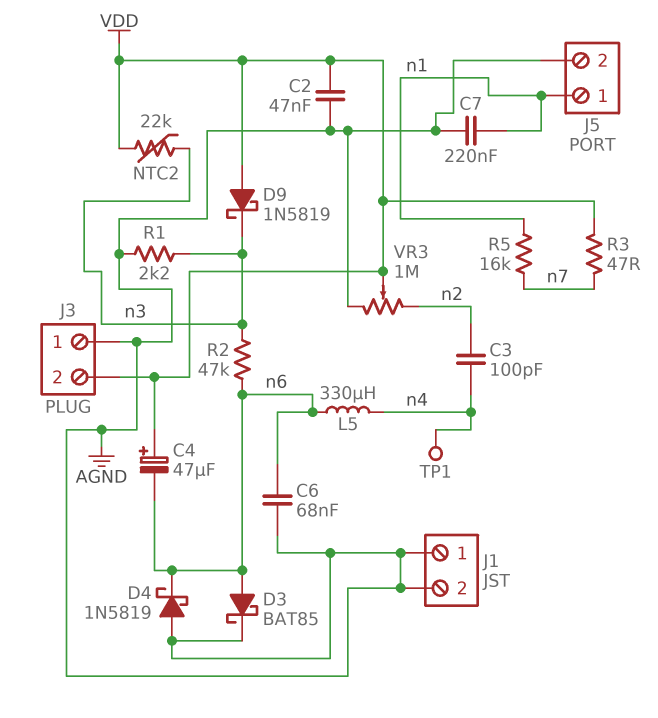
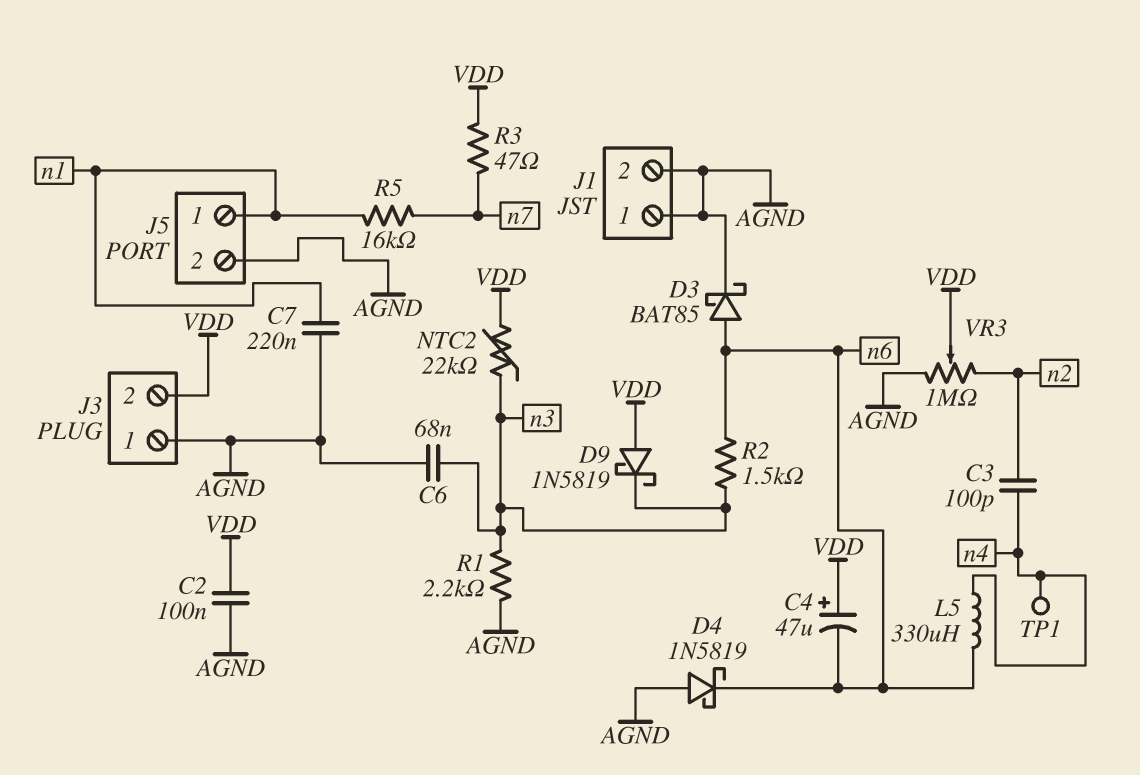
C2: 47nF (AGND, VDD) -> 100nF (AGND, VDD)
C6: 68nF (AGND, n6) -> 68nF (AGND, n3)
R2: 47k (n3, n6) -> 1.5k (n3, n6)

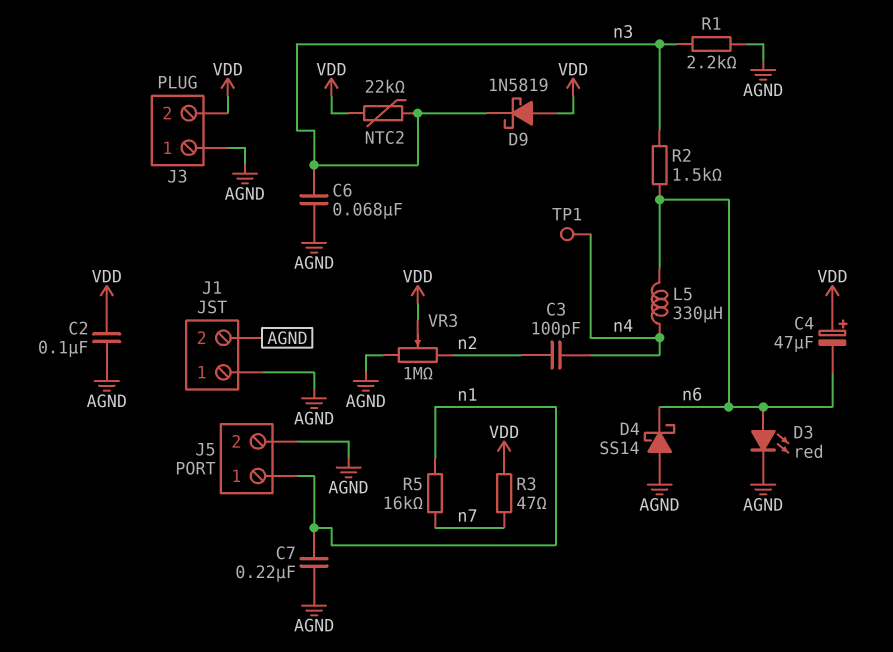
D3: schottky BAT85 (A n6, K AGND) -> LED red (A n6, K AGND)
D4: schottky 1N5819 (A AGND, K n6) -> schottky SS14 (A AGND, K n6)

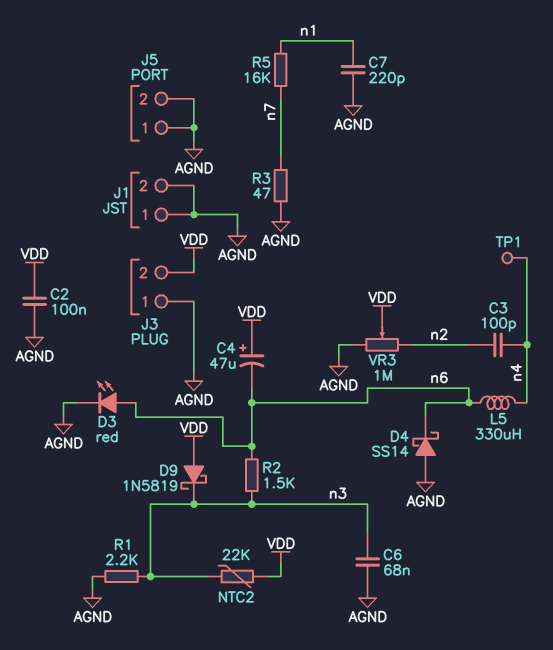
C7: 220nF (AGND, n1) -> 220pF (AGND, n1)
J5 pin 1: n1 -> AGND
R3: 47 (VDD, n7) -> 47 (AGND, n7)

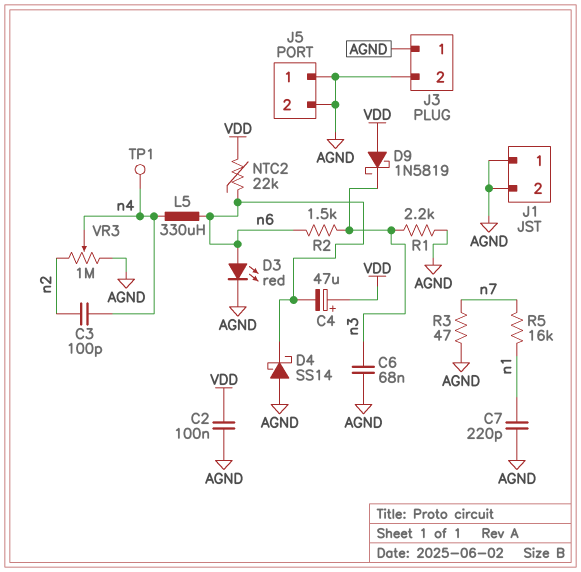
J3 pin 2: VDD -> AGND
NTC2: 22k (VDD, n3) -> 22k (VDD, n6)
VR3: 1M (AGND, n2, wiper VDD) -> 1M (AGND, n2, wiper n4)

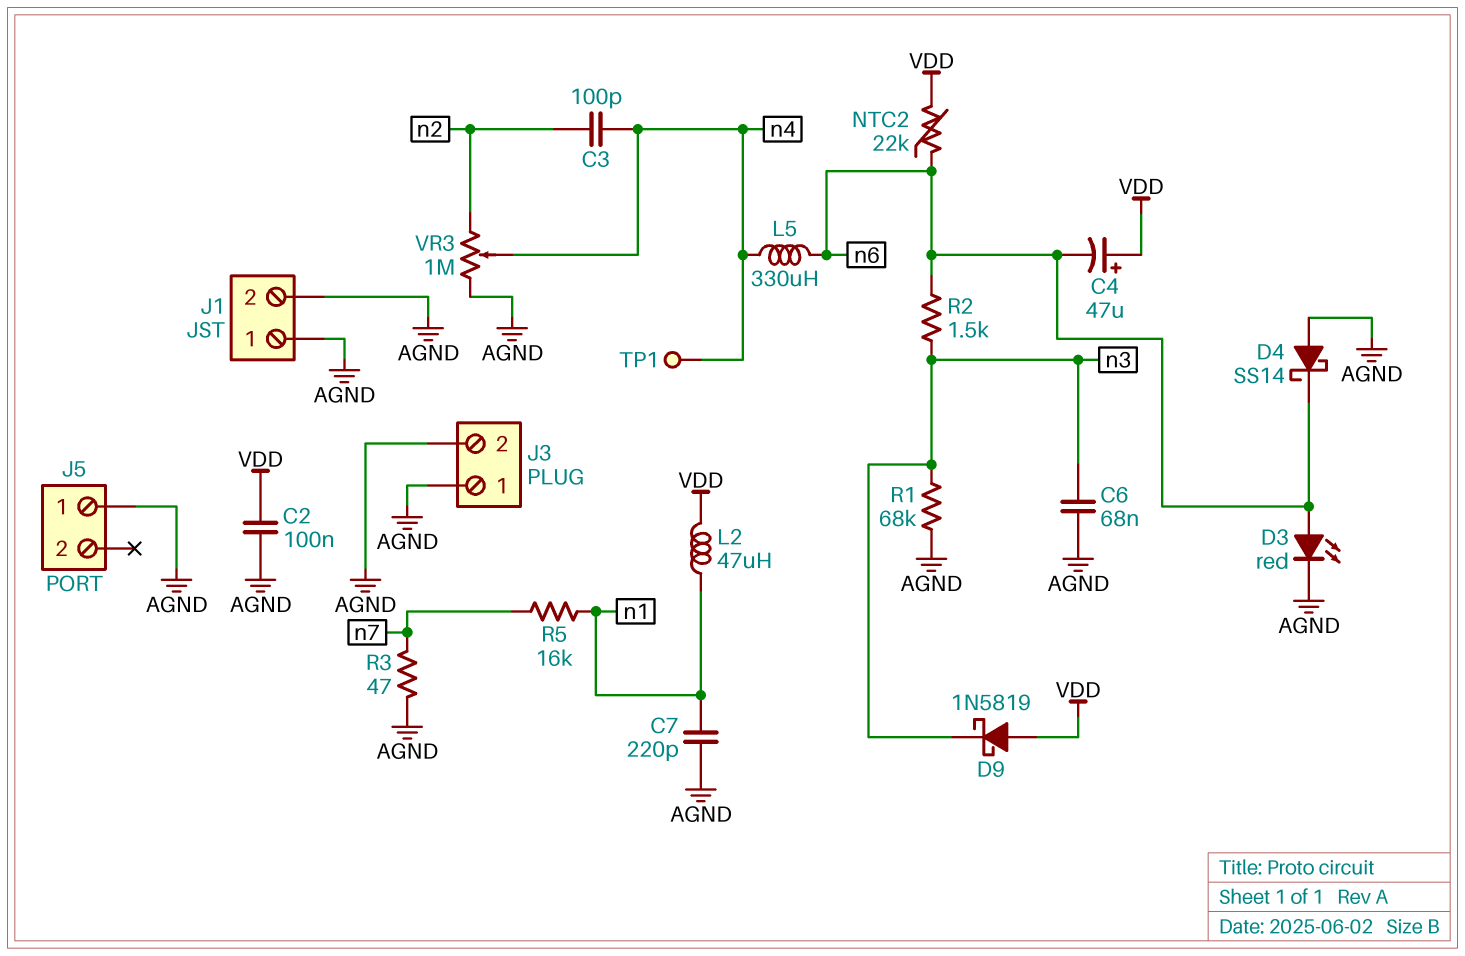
J5 pin 2: AGND -> none
L2: none -> 47uH (VDD, n1)
R1: 2.2k (AGND, n3) -> 68k (AGND, n3)

